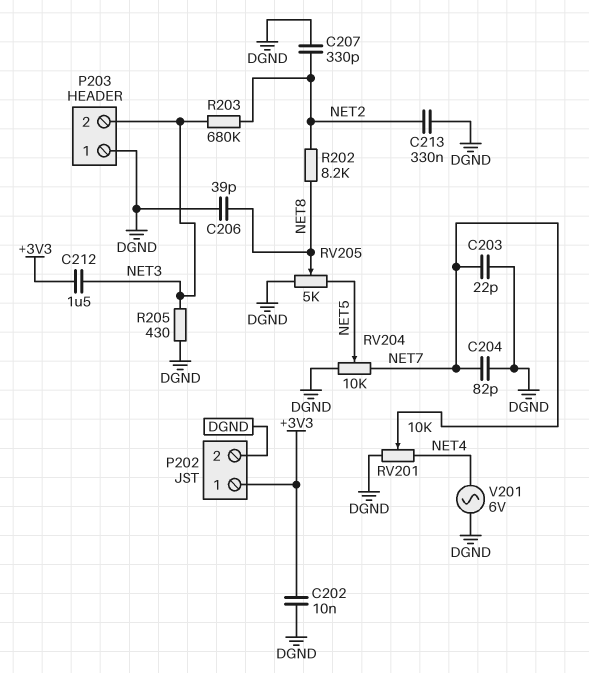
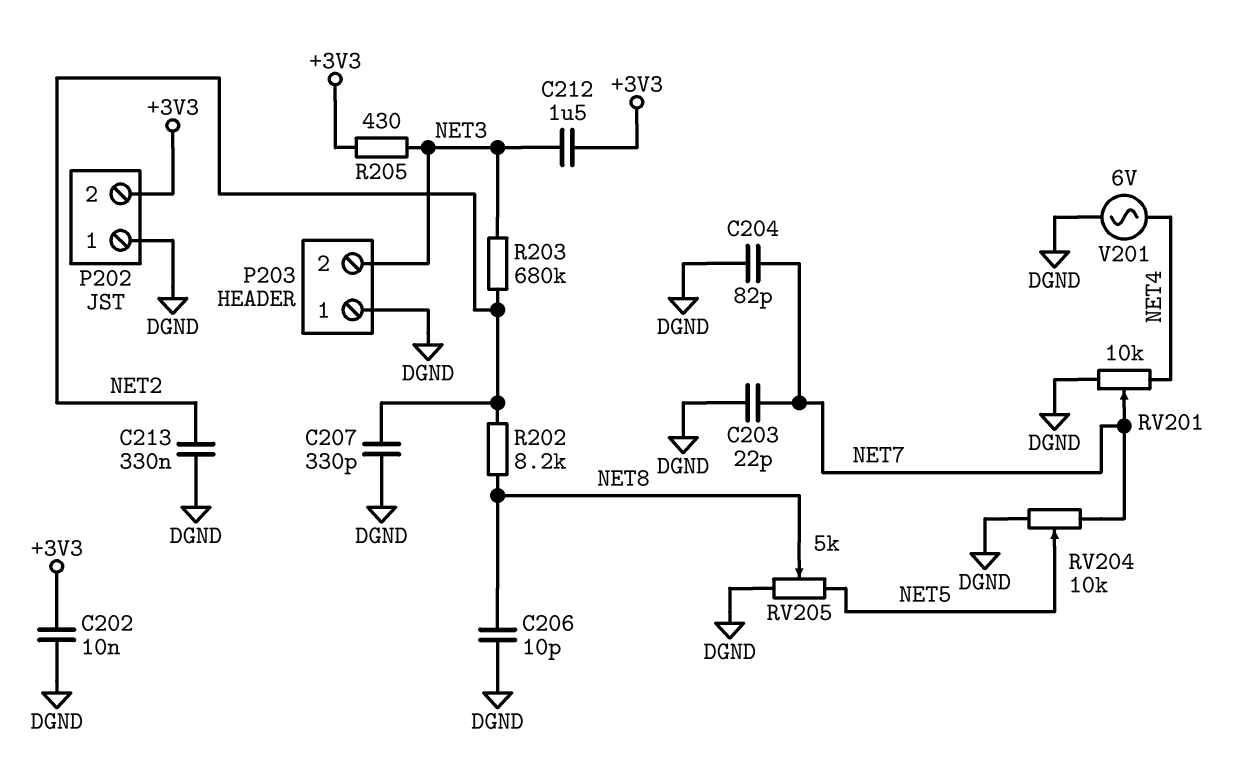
C206: 39pF (DGND, NET8) -> 10pF (DGND, NET8)
P202 pin 1: +3V3 -> DGND
P202 pin 2: DGND -> +3V3
R205: 430 (DGND, NET3) -> 430 (+3V3, NET3)

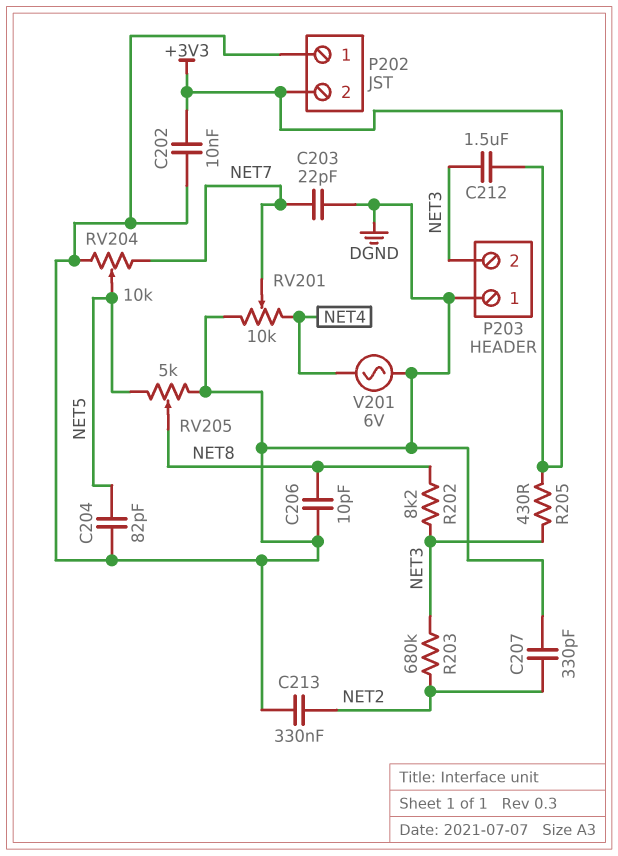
C204: 82pF (DGND, NET7) -> 82pF (DGND, NET5)
R202: 8.2k (NET2, NET8) -> 8.2k (NET3, NET8)

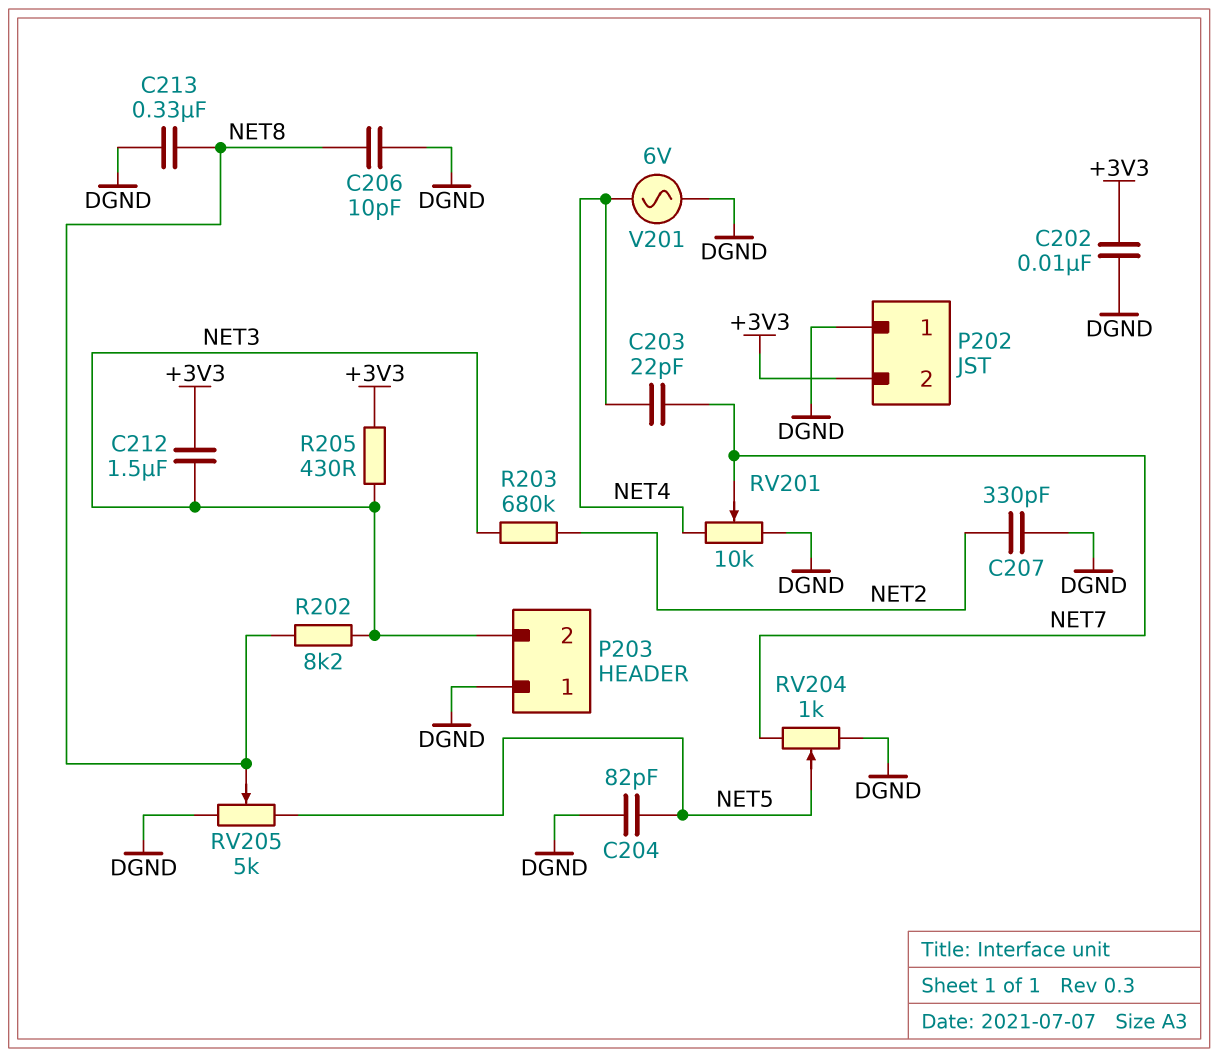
C203: 22pF (DGND, NET7) -> 22pF (NET4, NET7)
C213: 330nF (DGND, NET2) -> 330nF (DGND, NET8)
RV204: 10k (DGND, NET7, wiper NET5) -> 1k (DGND, NET7, wiper NET5)

